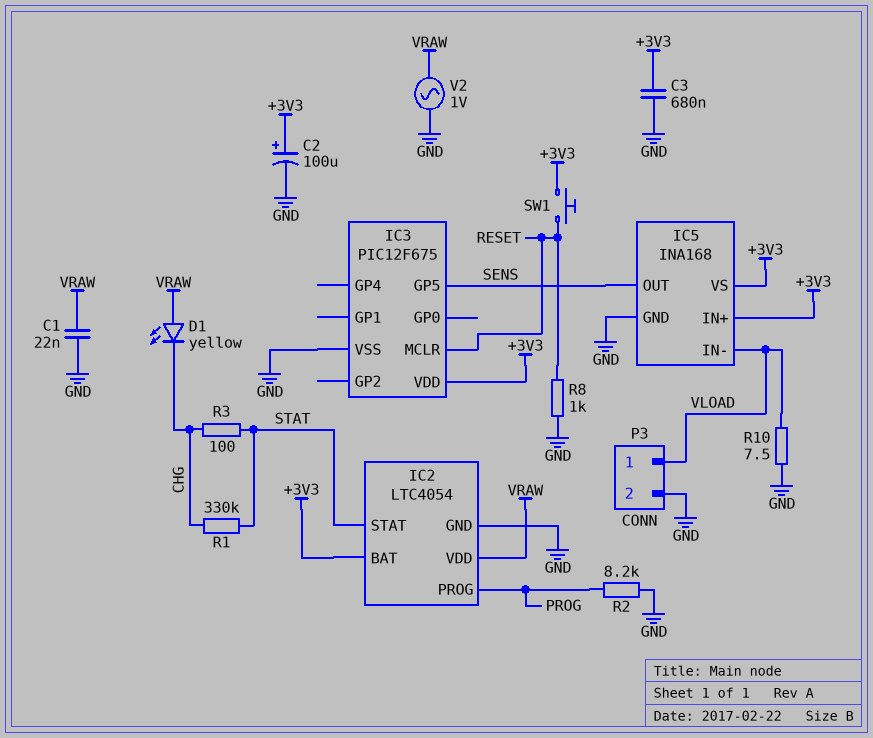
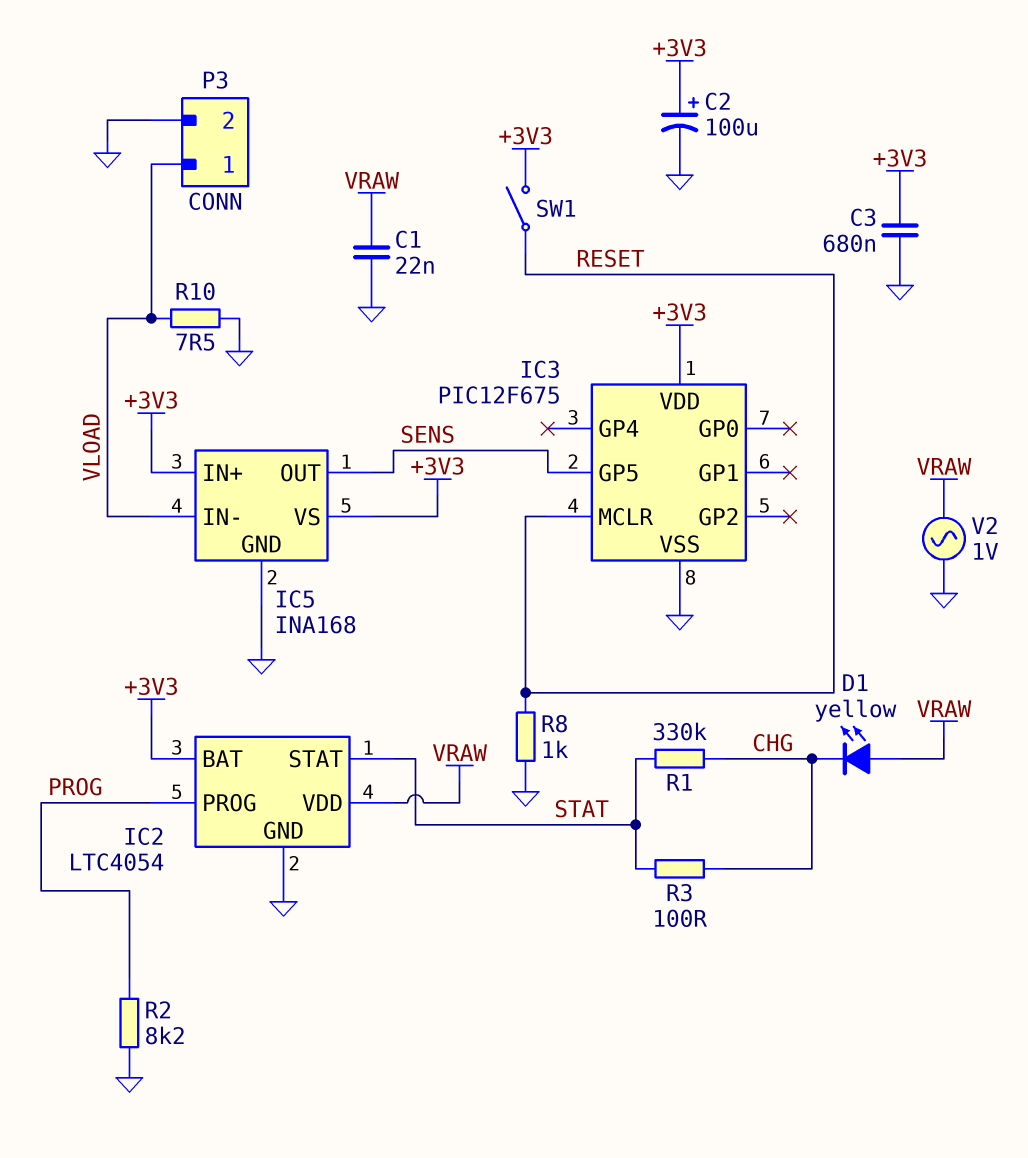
SW1: button (+3V3, RESET) -> switch (+3V3, RESET)

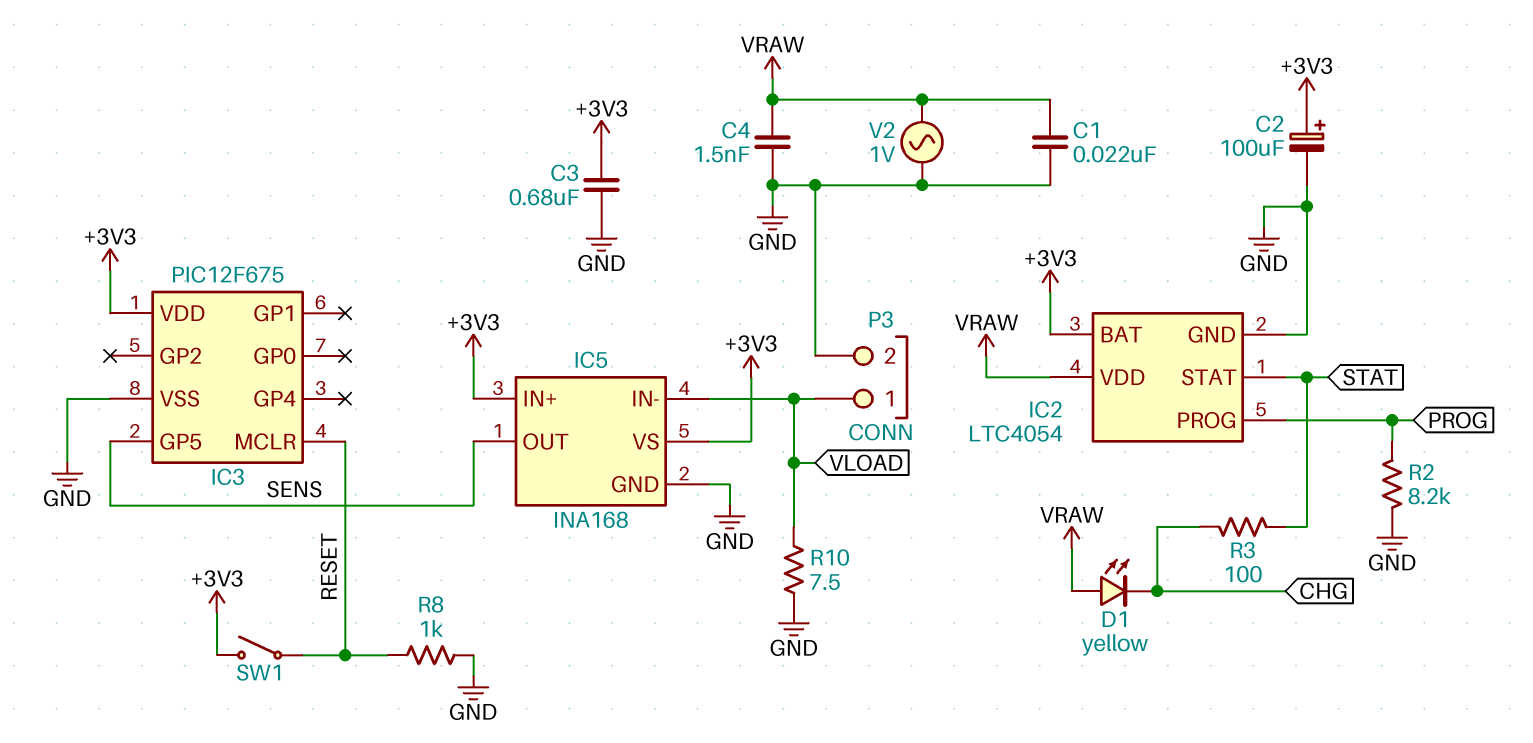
C4: none -> 1.5nF (GND, VRAW)
R1: 330k (CHG, STAT) -> none

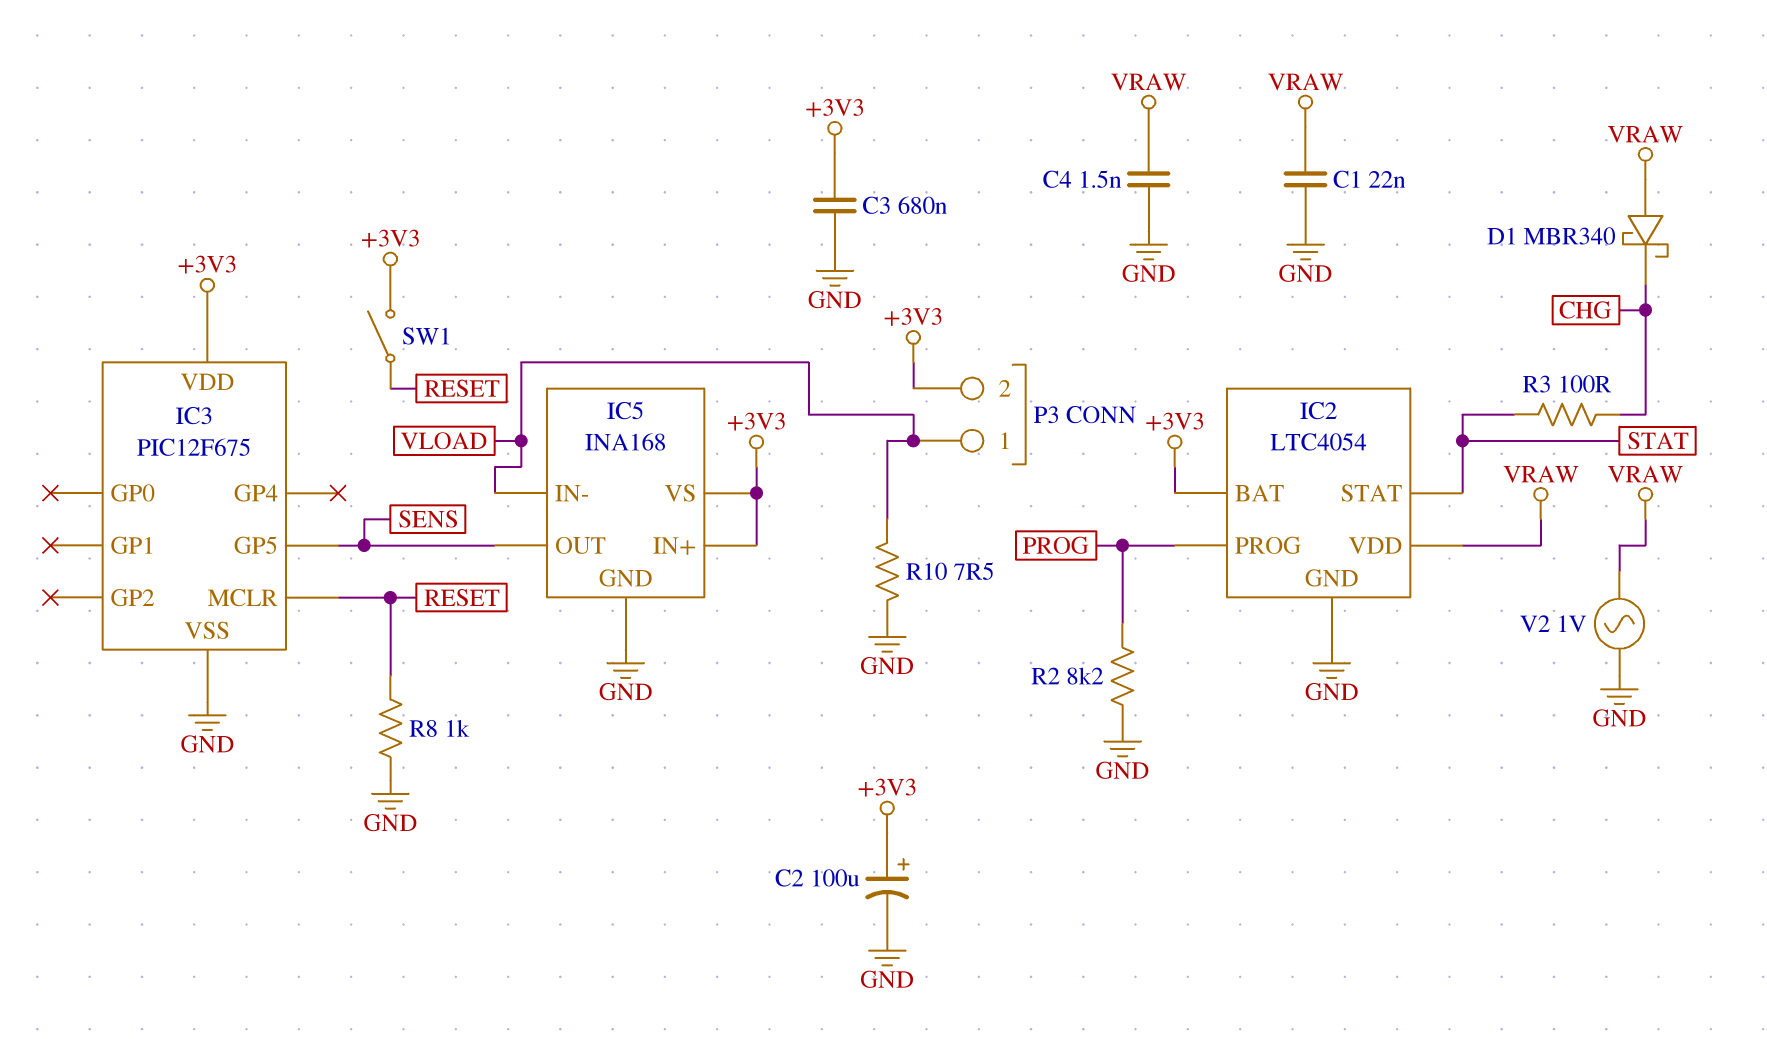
D1: LED yellow (A VRAW, K CHG) -> schottky MBR340 (A VRAW, K CHG)
P3 pin 2: GND -> +3V3

